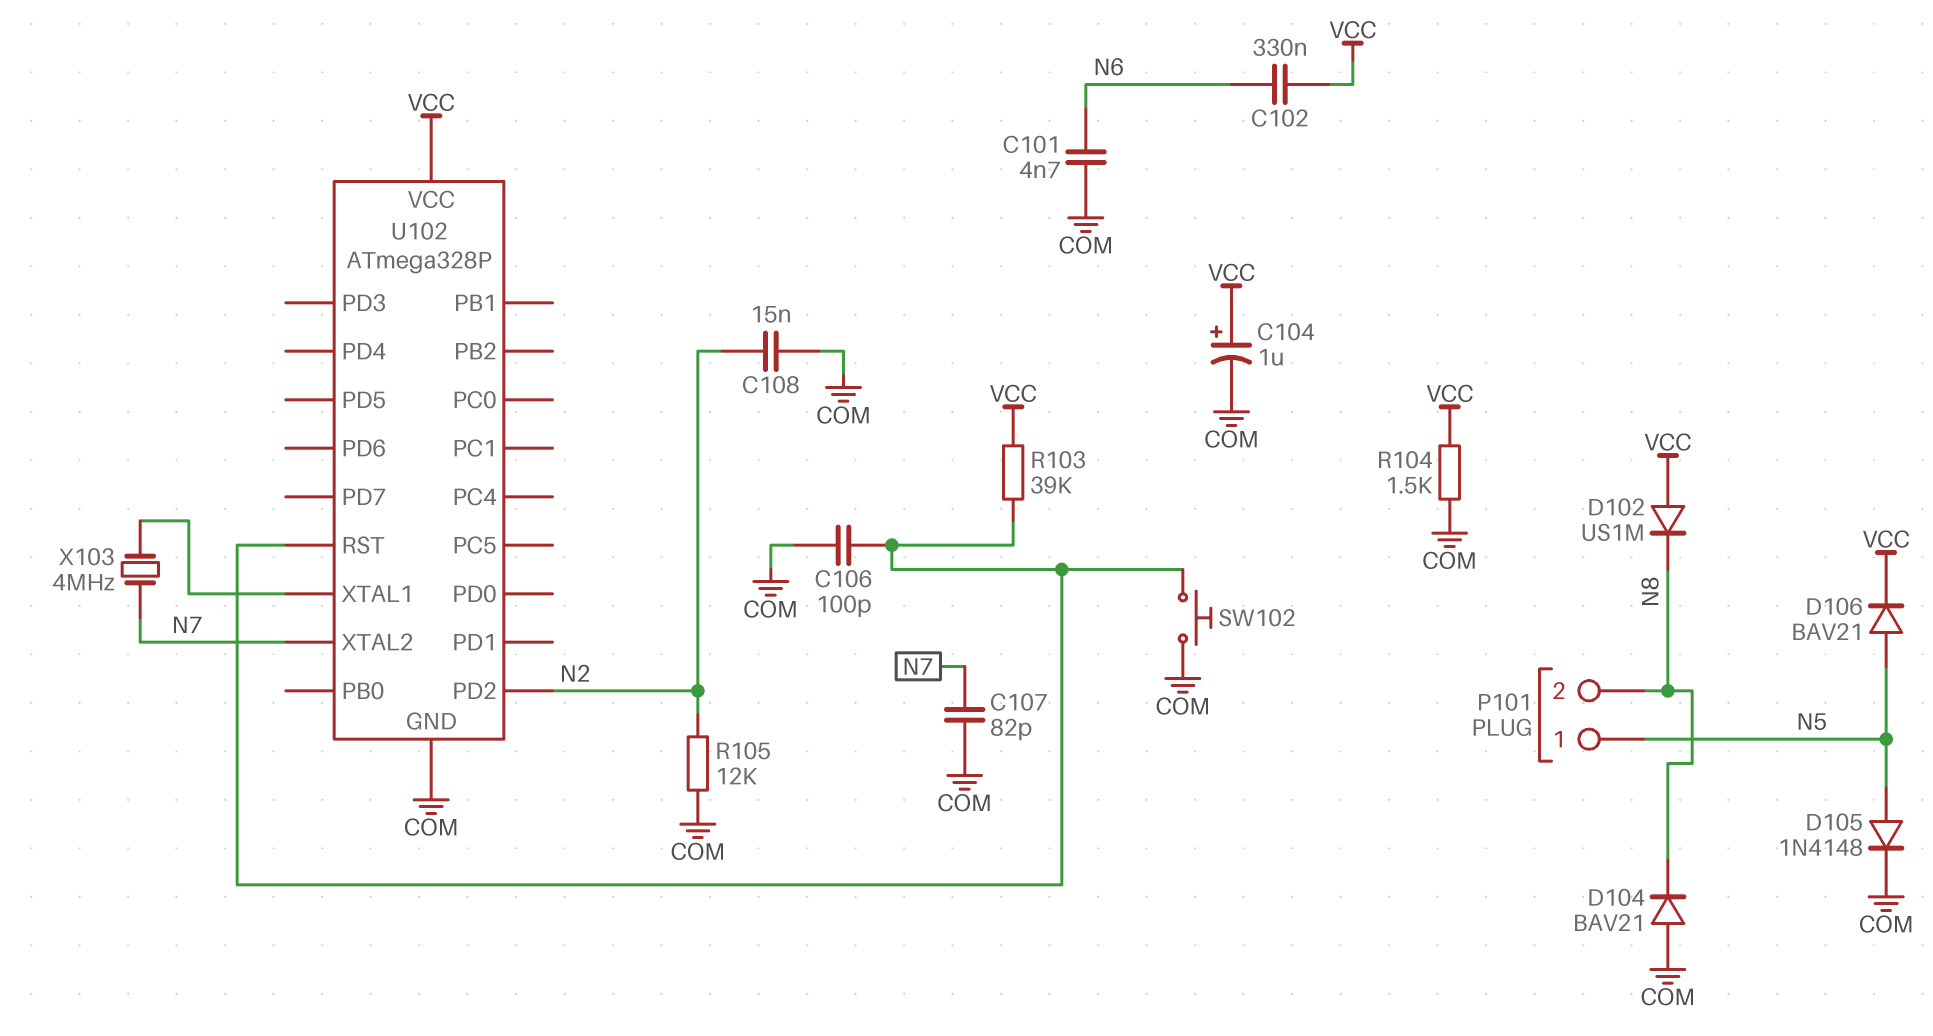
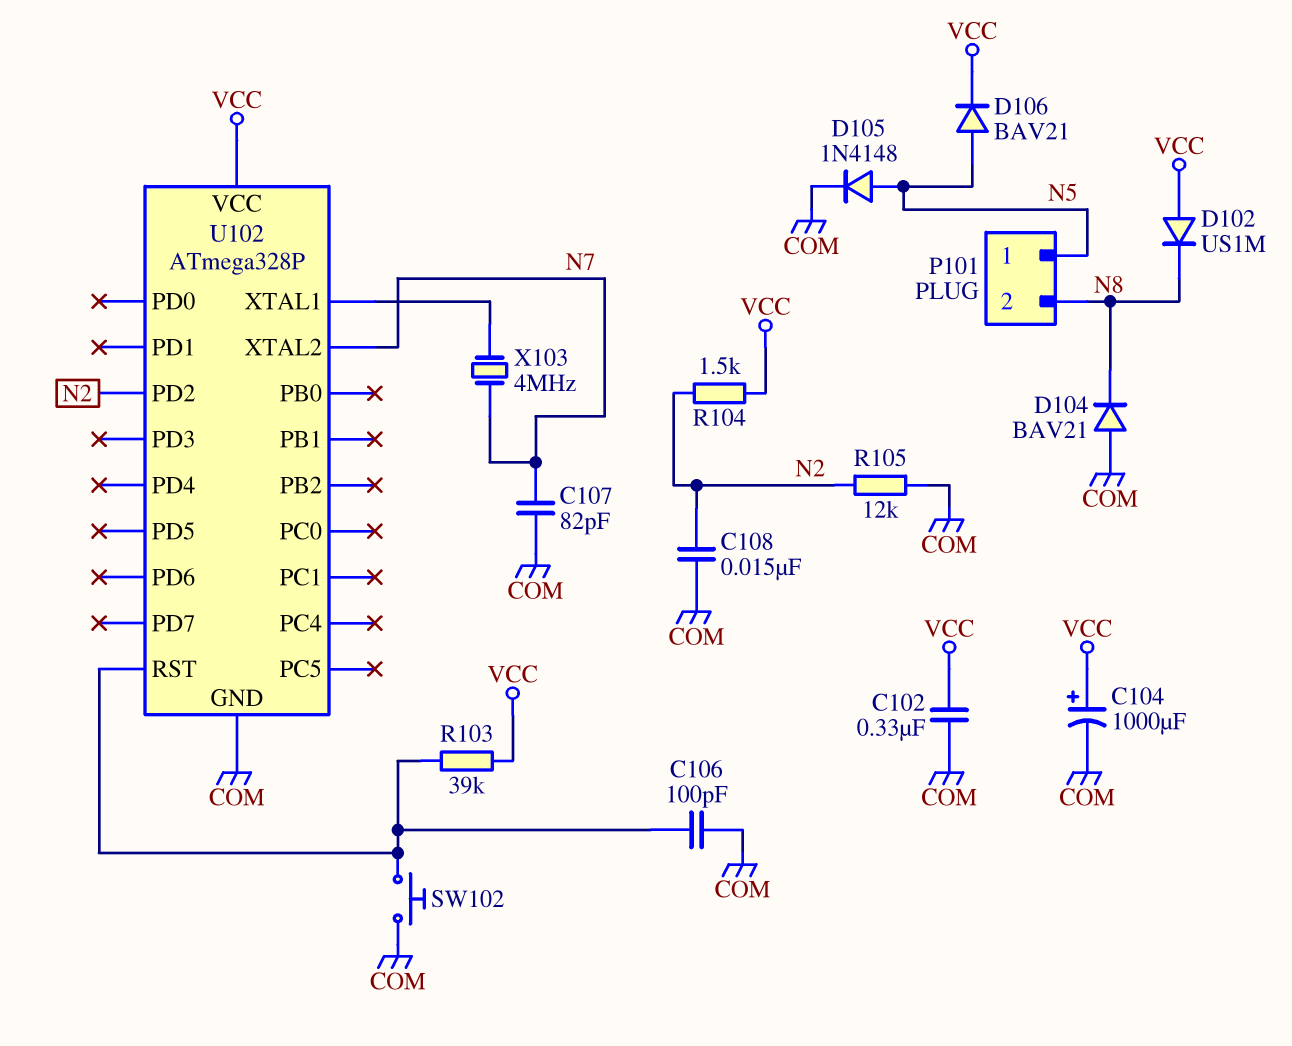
C101: 4.7nF (COM, N6) -> none
C102: 330nF (N6, VCC) -> 330nF (COM, VCC)
C104: 1uF (plus VCC, minus COM) -> 1000uF (plus VCC, minus COM)
R104: 1.5k (COM, VCC) -> 1.5k (N2, VCC)

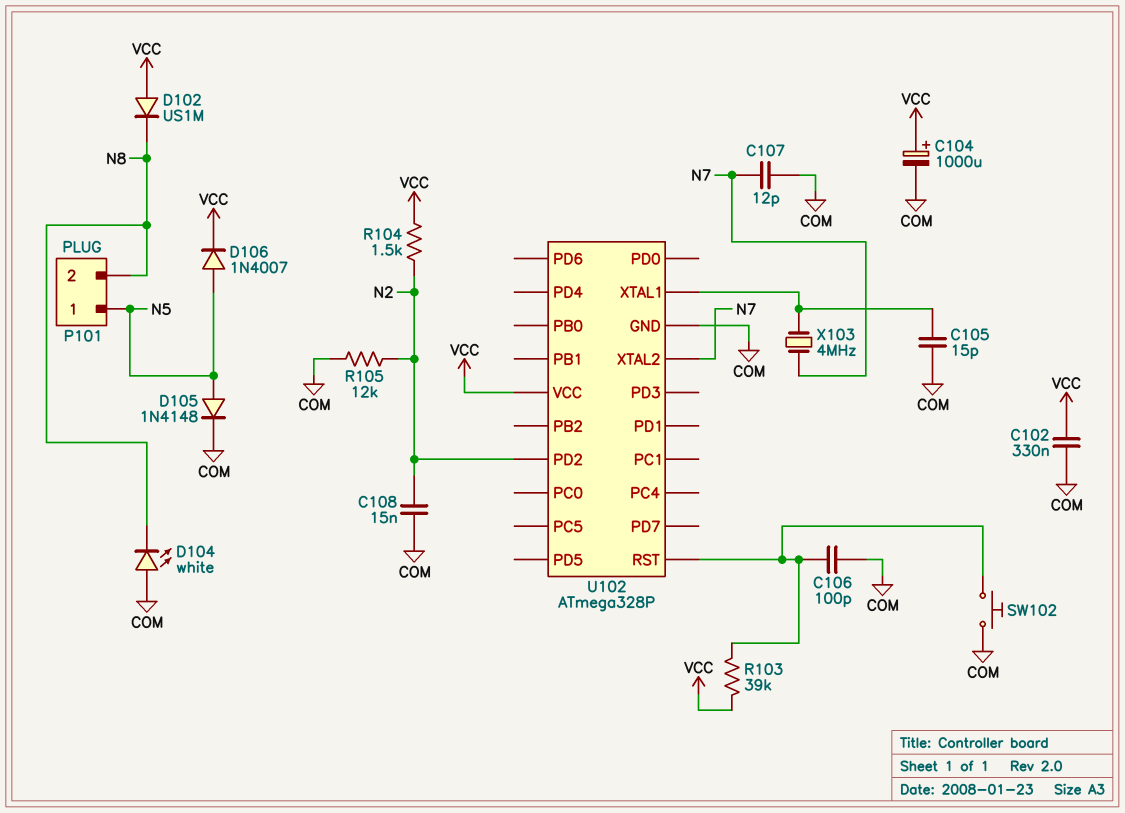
C105: none -> 15pF (COM, U102/XTAL1)
C107: 82pF (COM, N7) -> 12pF (COM, N7)
D104: diode BAV21 (A COM, K N8) -> LED white (A COM, K N8)
D106: diode BAV21 (A N5, K VCC) -> diode 1N4007 (A N5, K VCC)

